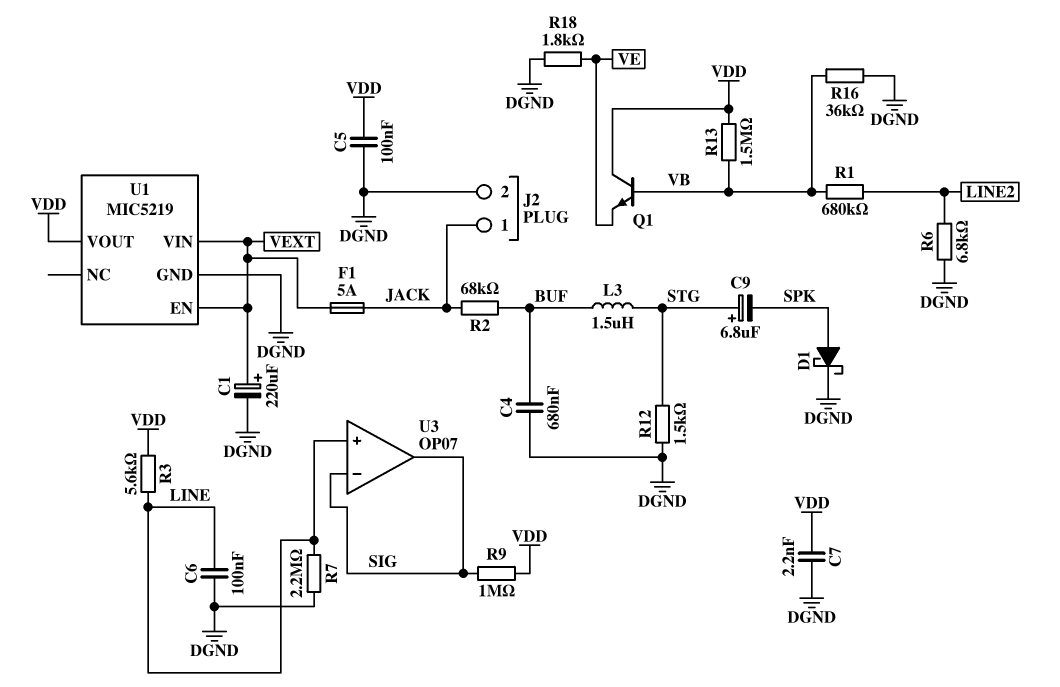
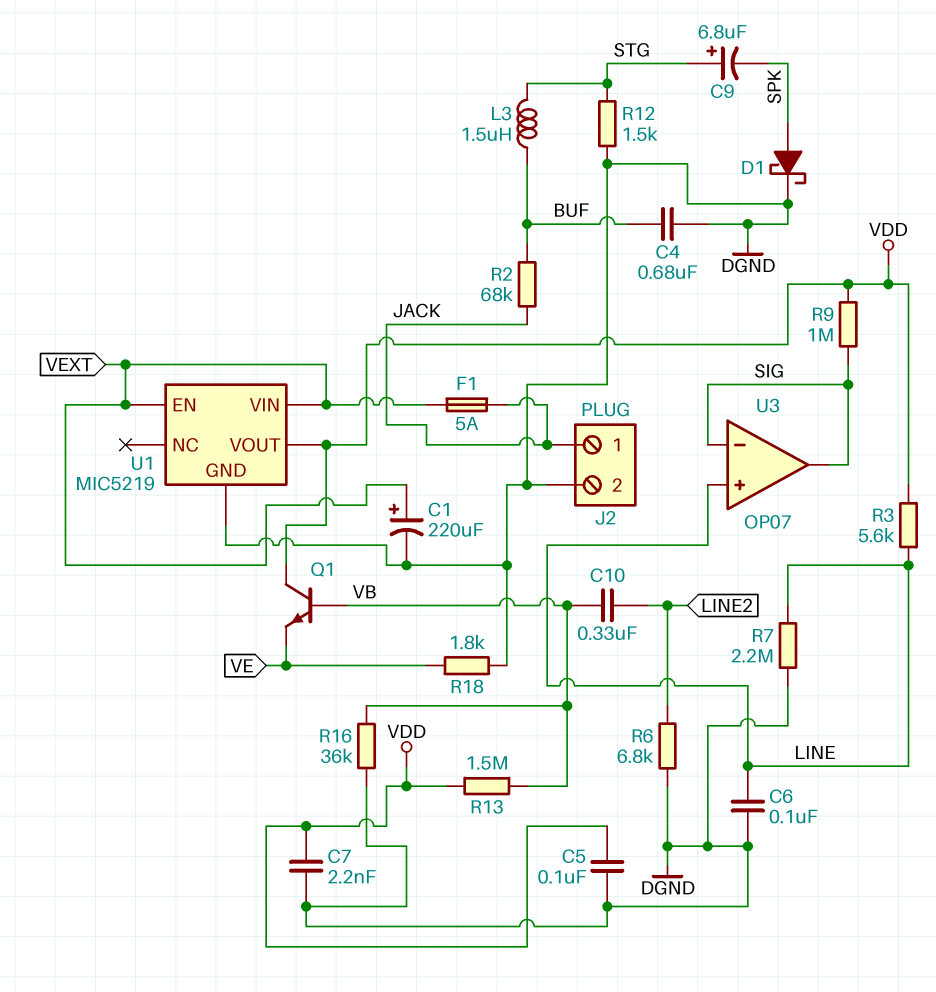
C10: none -> 330nF (LINE2, VB)
R1: 680k (LINE2, VB) -> none

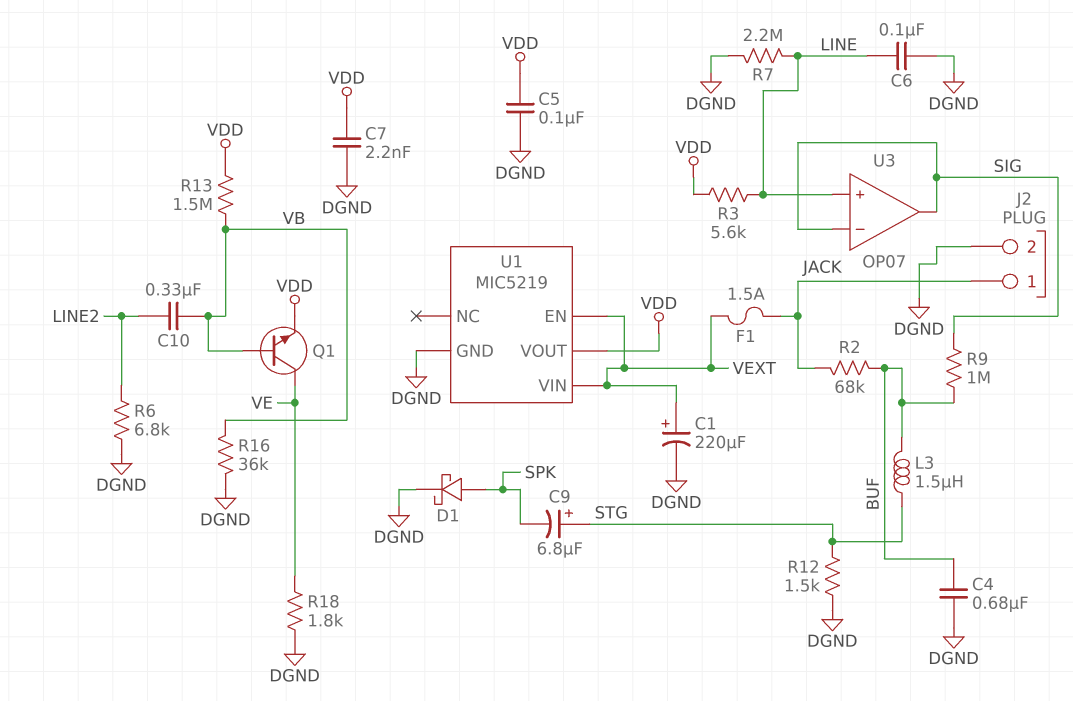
F1: 5A (JACK, VEXT) -> 1.5A (JACK, VEXT)
Q1: NPN (B VB, C VDD, E VE) -> NPN (B VB, C VE, E VDD)
R9: 1M (SIG, VDD) -> 1M (BUF, SIG)

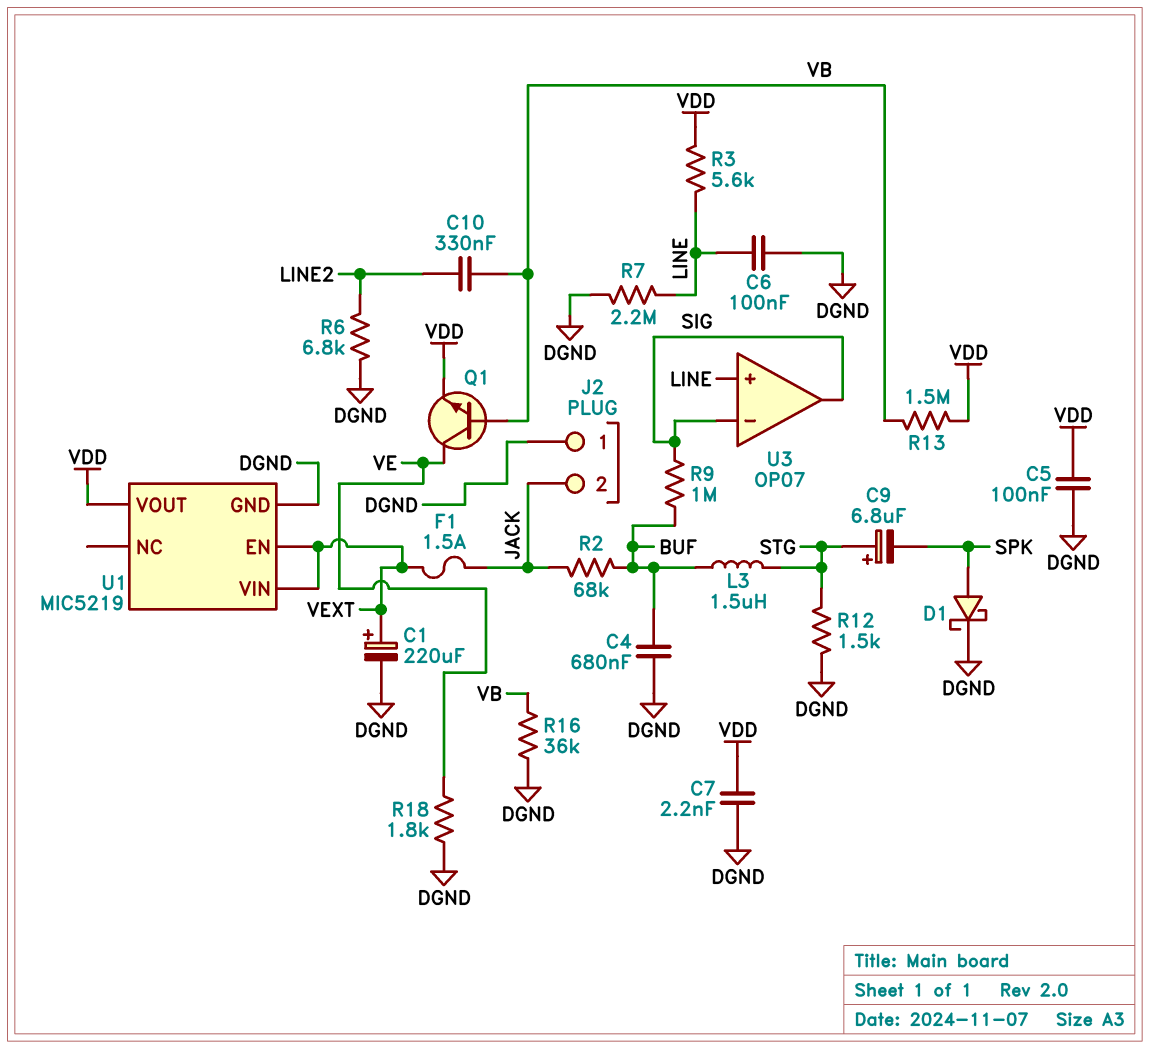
J2 pin 1: JACK -> DGND
J2 pin 2: DGND -> JACK

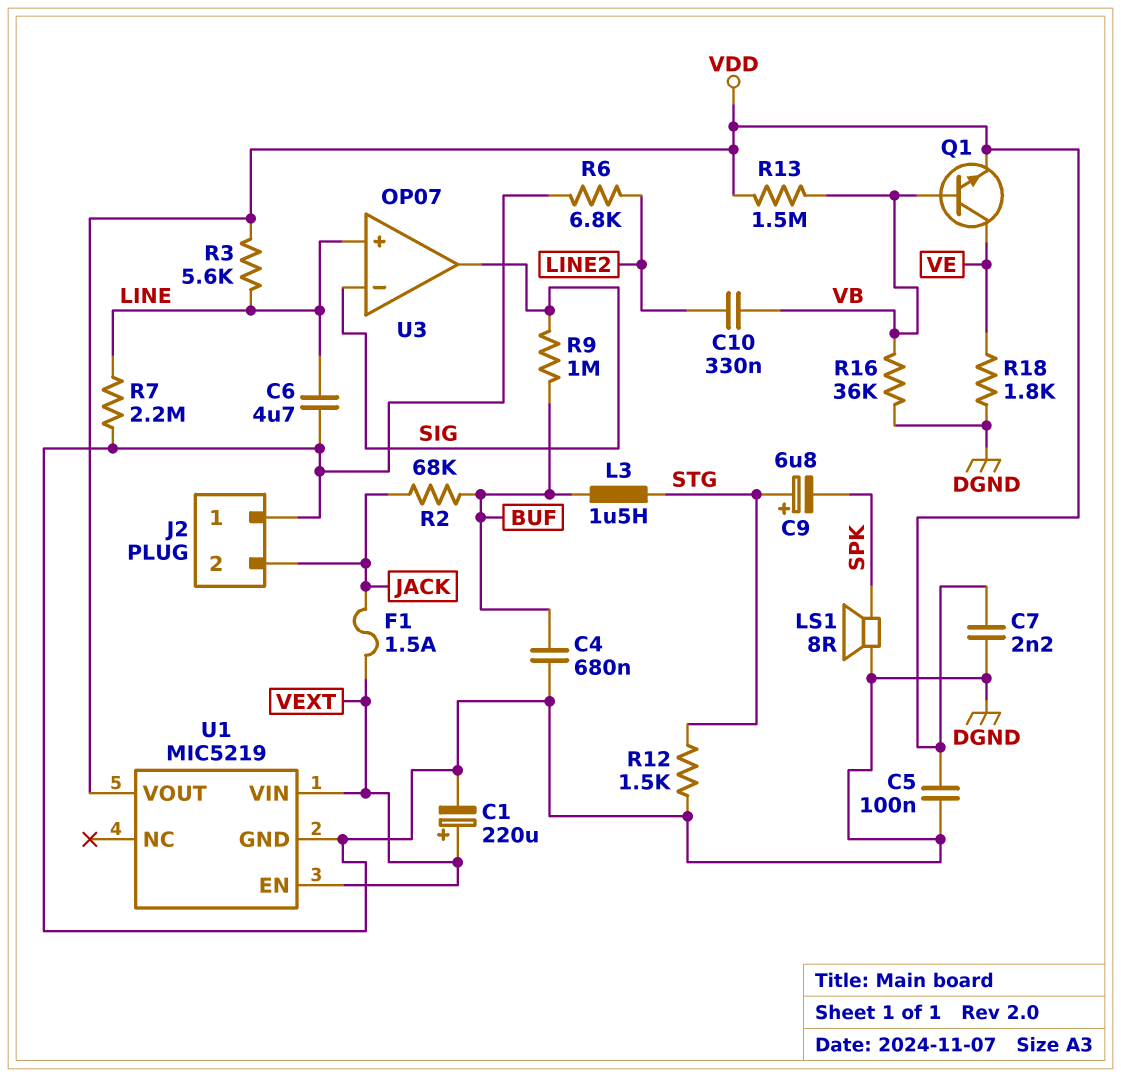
C6: 100nF (DGND, LINE) -> 4.7uF (DGND, LINE)
D1: schottky (A SPK, K DGND) -> none
LS1: none -> speaker 8R (DGND, SPK)

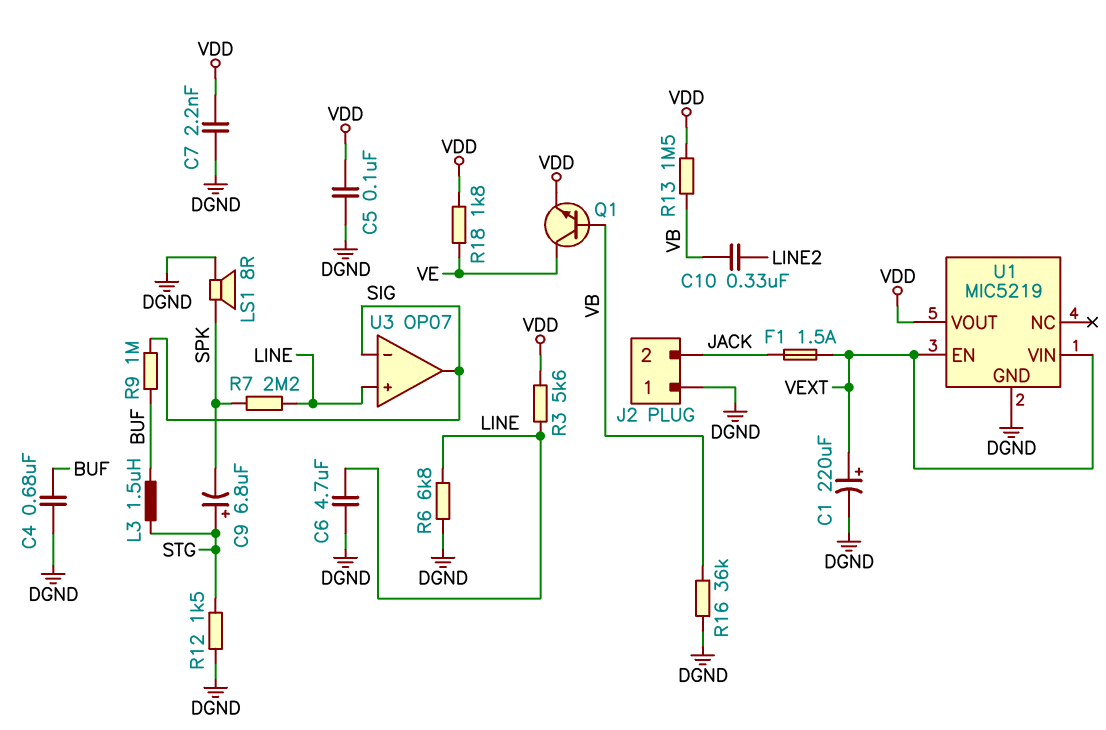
R2: 68k (BUF, JACK) -> none
R6: 6.8k (DGND, LINE2) -> 6.8k (DGND, LINE)
R7: 2.2M (DGND, LINE) -> 2.2M (LINE, SPK)
R18: 1.8k (DGND, VE) -> 1.8k (VDD, VE)

